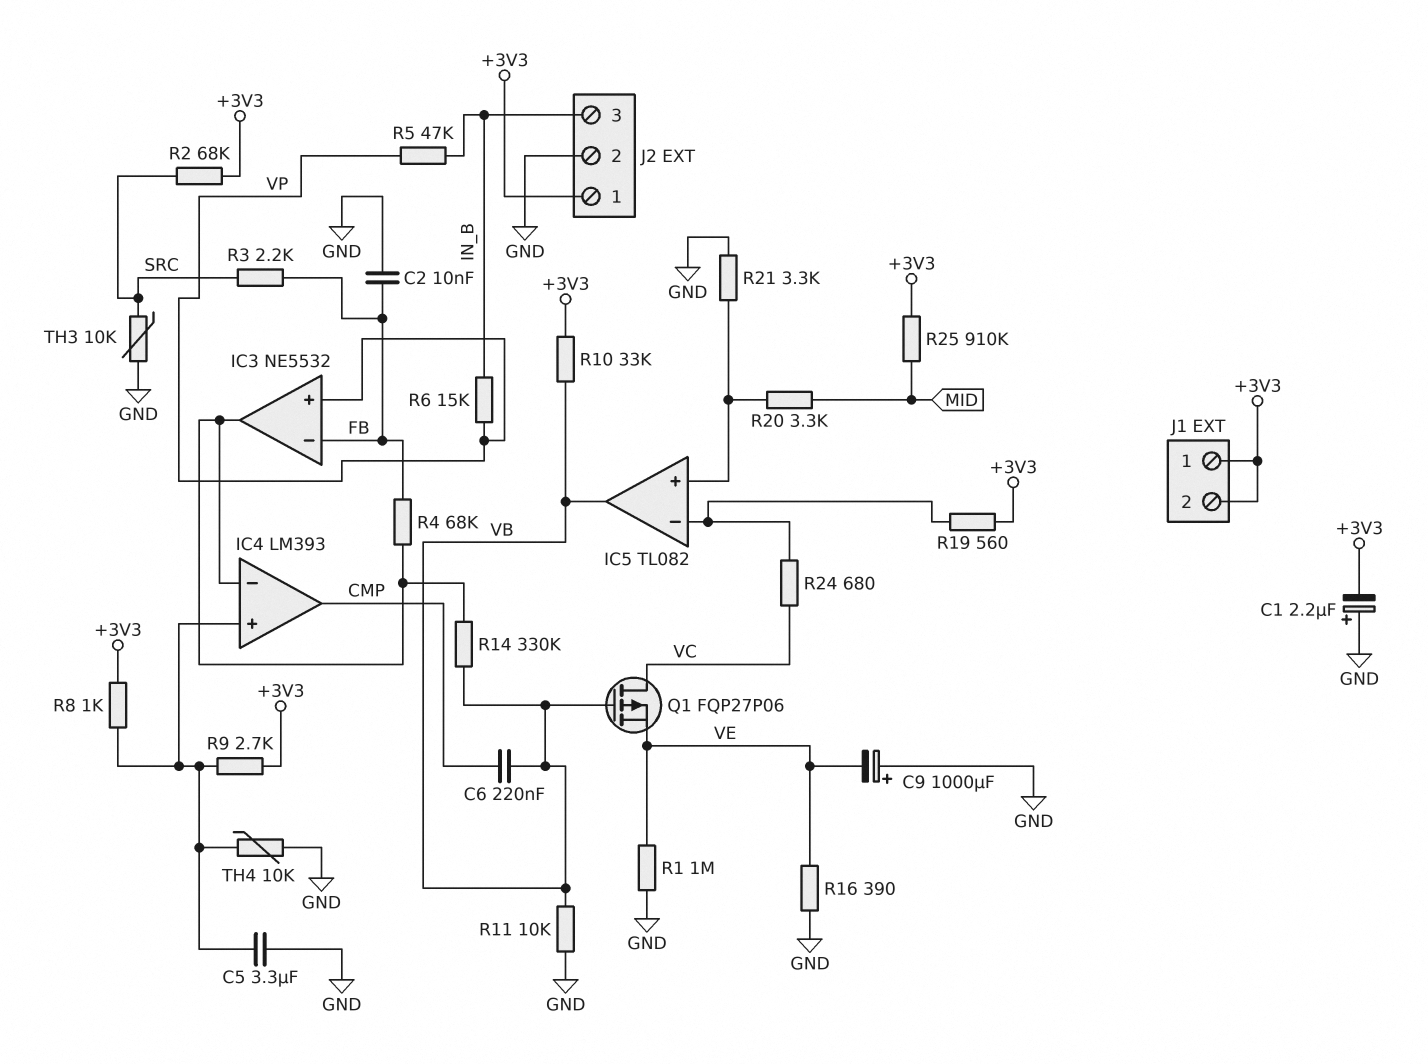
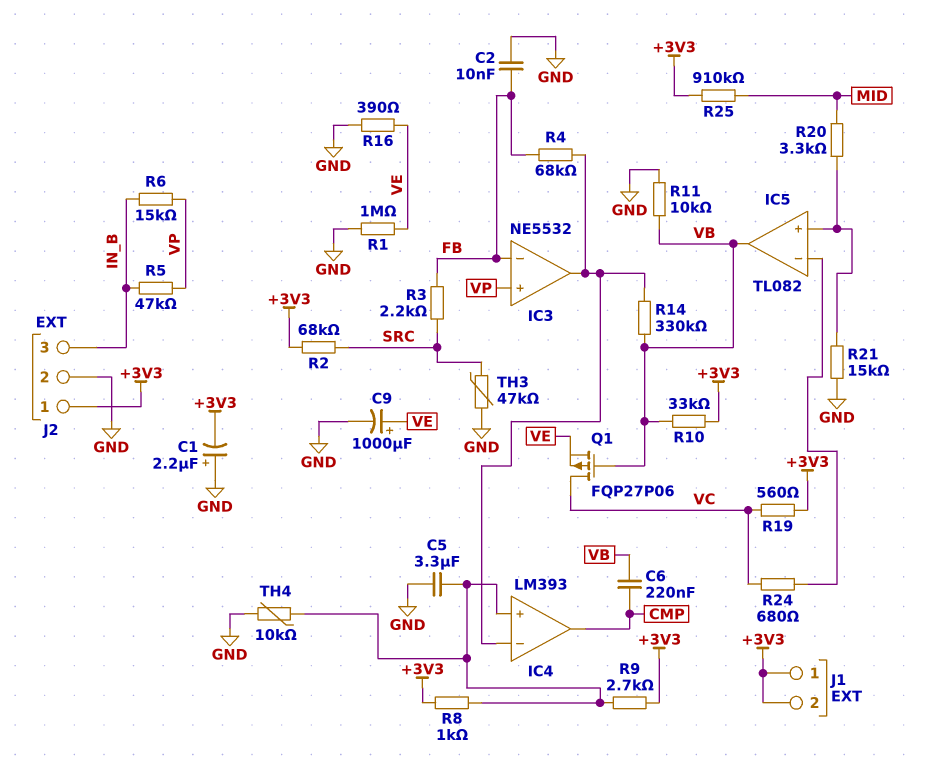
C9: 1000uF (plus GND, minus VE) -> 1000uF (plus VE, minus GND)
R19: 560 (+3V3, IC5/in-) -> 560 (+3V3, VC)
R21: 3.3k (GND, IC5/in+) -> 15k (GND, IC5/in+)
TH3: 10k (GND, SRC) -> 47k (GND, SRC)

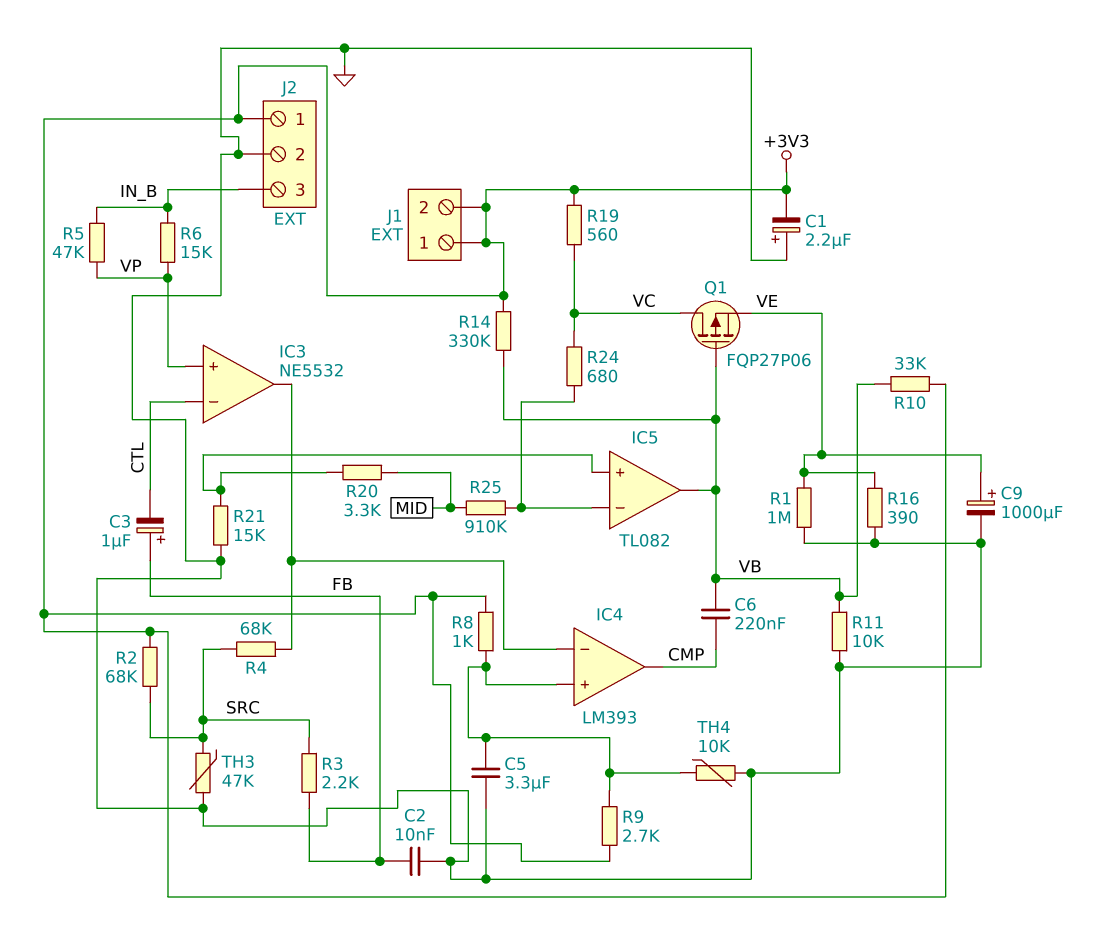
C3: none -> 1uF (plus FB, minus CTL)
IC3 pin in-: FB -> CTL
R4: 68k (FB, IC3/out) -> 68k (IC3/out, SRC)
R14: 330k (IC3/out, VB) -> 330k (+3V3, VB)
R25: 910k (+3V3, MID) -> 910k (IC5/in-, MID)

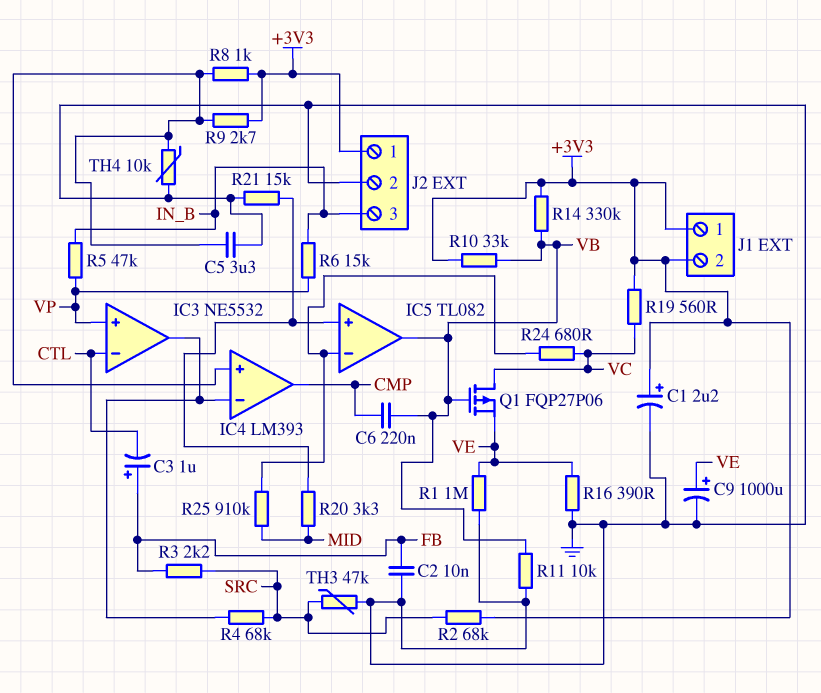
C1: 2.2uF (plus GND, minus +3V3) -> 2.2uF (plus +3V3, minus GND)

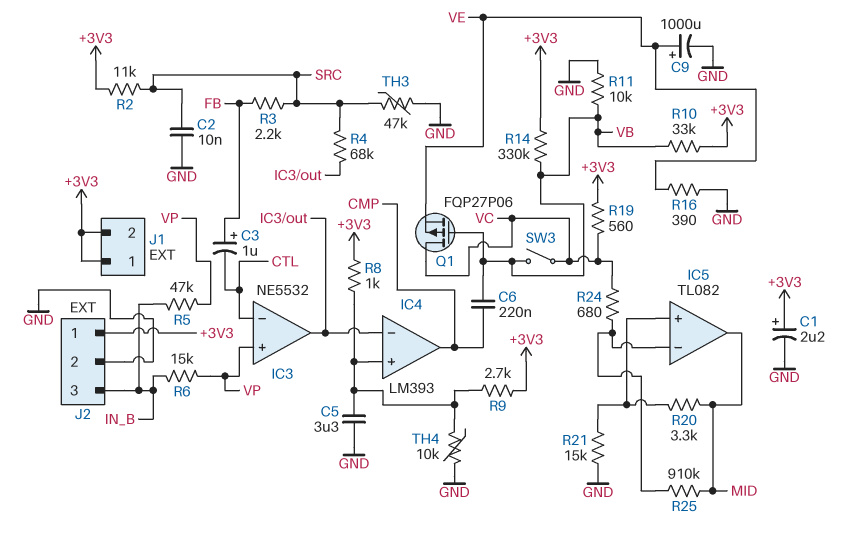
C2: 10nF (FB, GND) -> 10nF (GND, SRC)
IC5 pin out: VB -> MID
R1: 1M (GND, VE) -> none
R2: 68k (+3V3, SRC) -> 11k (+3V3, SRC)
SW3: none -> switch (VB, VC)

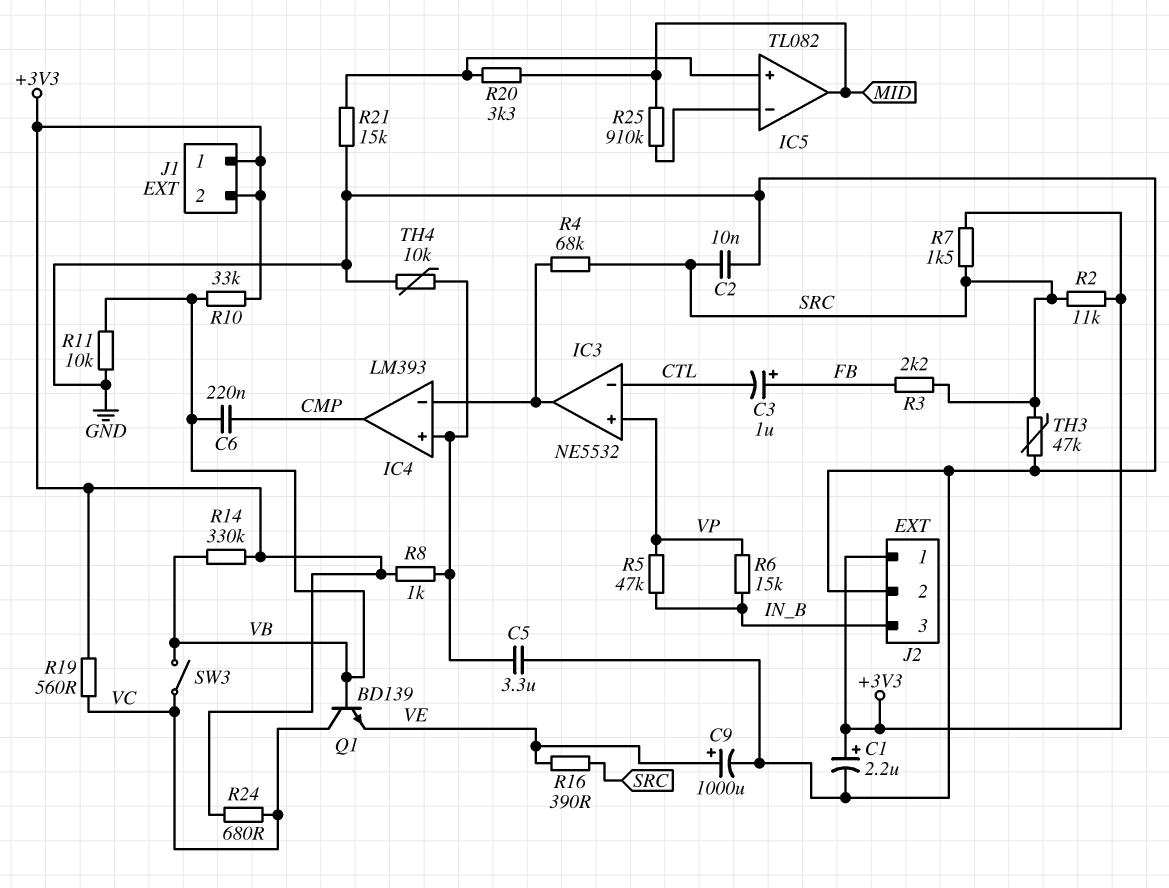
Q1: PMOS FQP27P06 (G VB, D VC, S VE) -> NPN BD139 (B VB, C VC, E VE)
R7: none -> 1.5k (+3V3, SRC)
R9: 2.7k (+3V3, IC4/in+) -> none
R16: 390 (GND, VE) -> 390 (SRC, VE)
R24: 680 (IC5/in-, VC) -> 680 (+3V3, VC)

